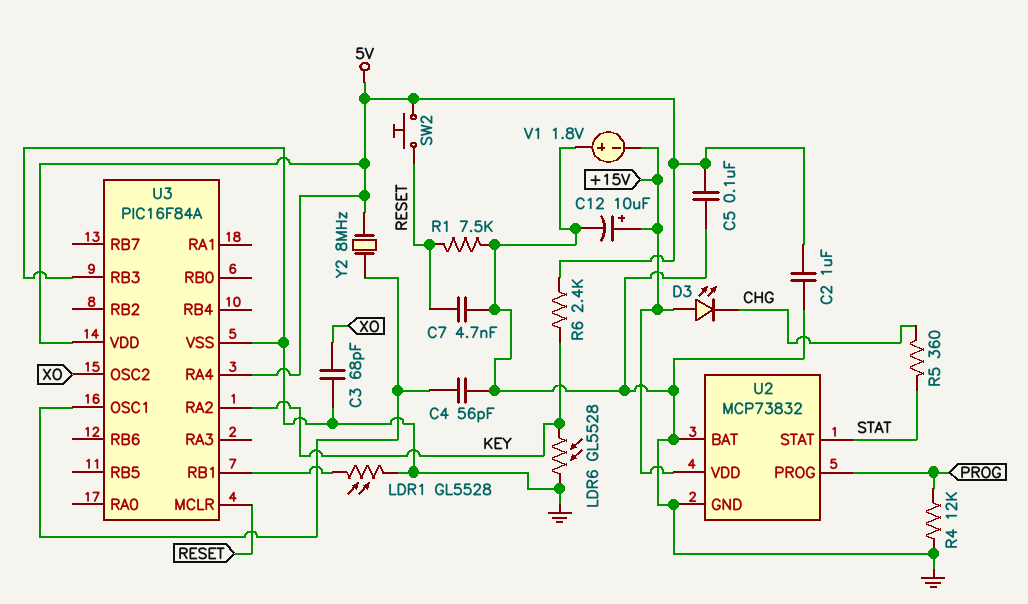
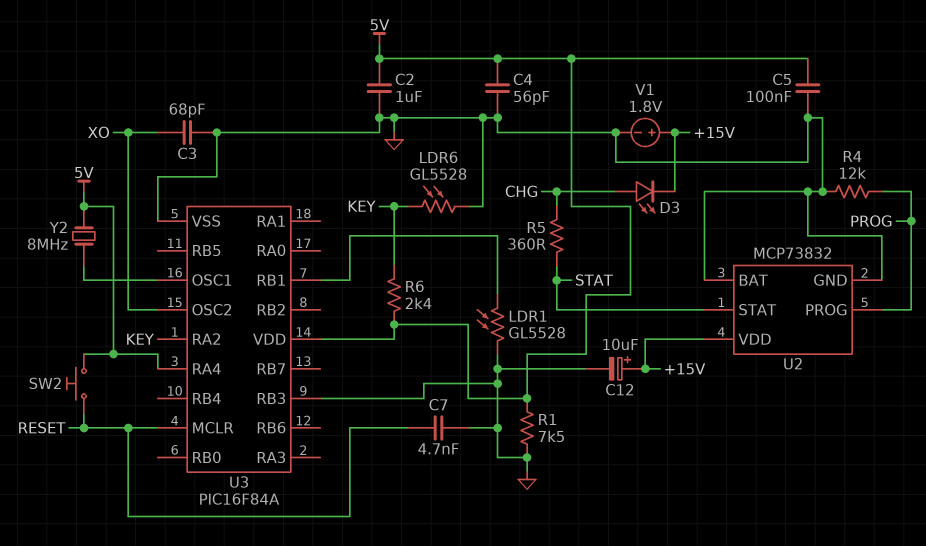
C4: 56pF (GND, U3/OSC1) -> 56pF (5V, GND)
D3: LED (A +15V, K CHG) -> LED (A CHG, K +15V)
R1: 7.5k (GND, RESET) -> 7.5k (5V, GND)
V1: 1.8V (plus GND, minus +15V) -> 1.8V (plus +15V, minus GND)

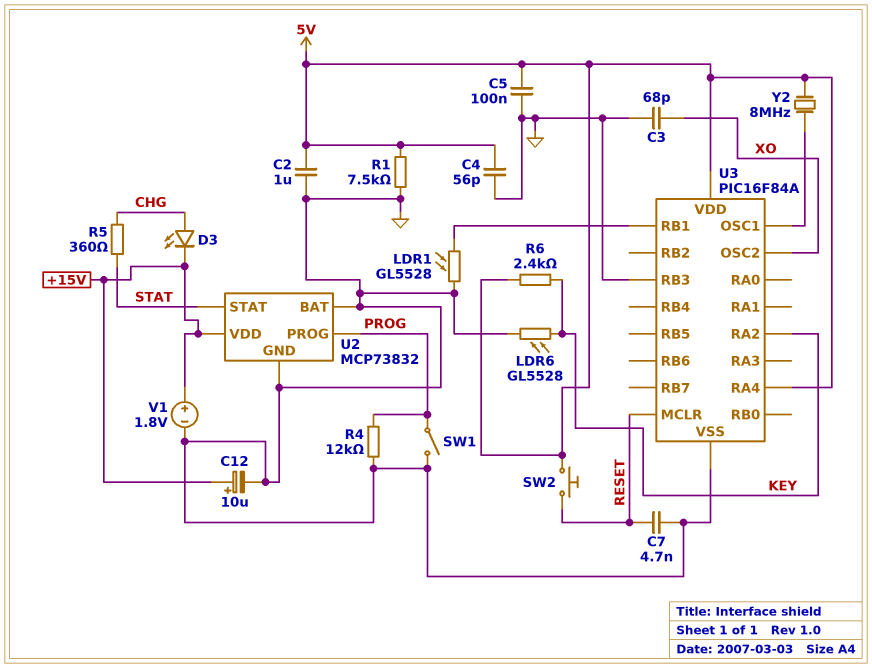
SW1: none -> switch (GND, PROG)

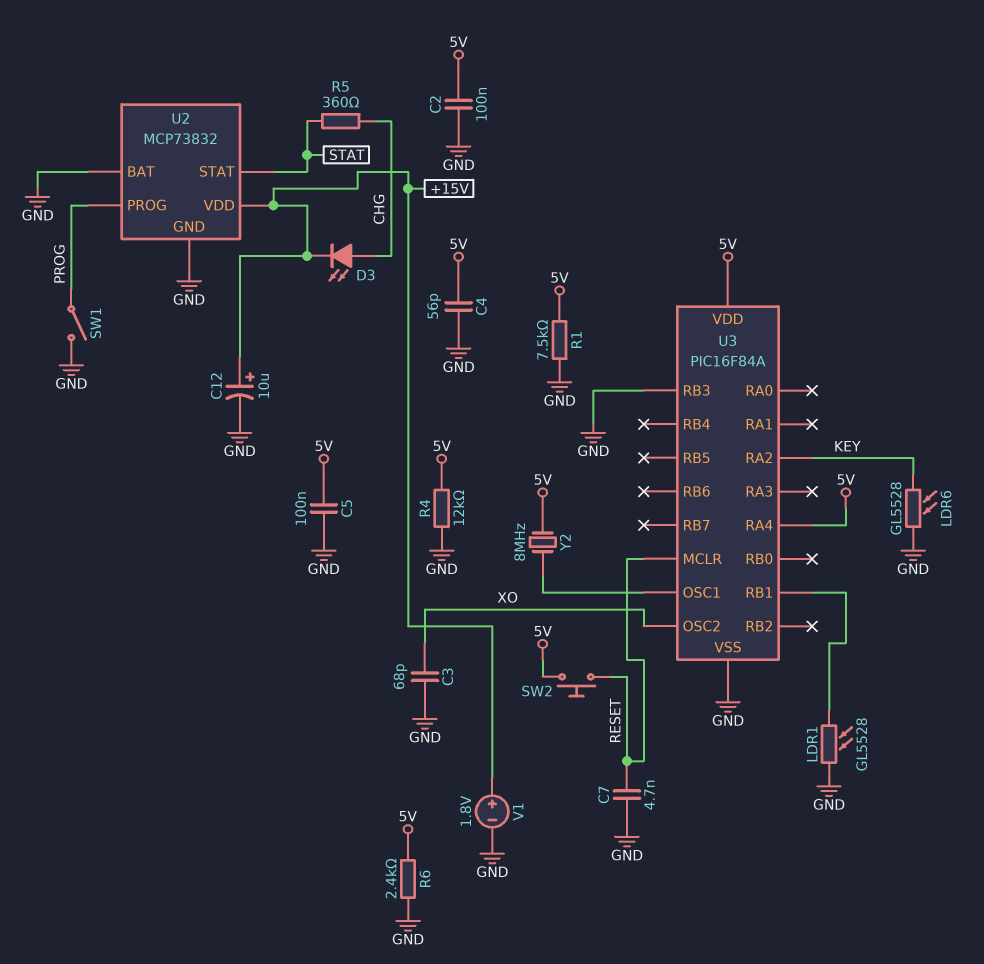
C2: 1uF (5V, GND) -> 100nF (5V, GND)
R4: 12k (GND, PROG) -> 12k (5V, GND)
R6: 2.4k (5V, KEY) -> 2.4k (5V, GND)

